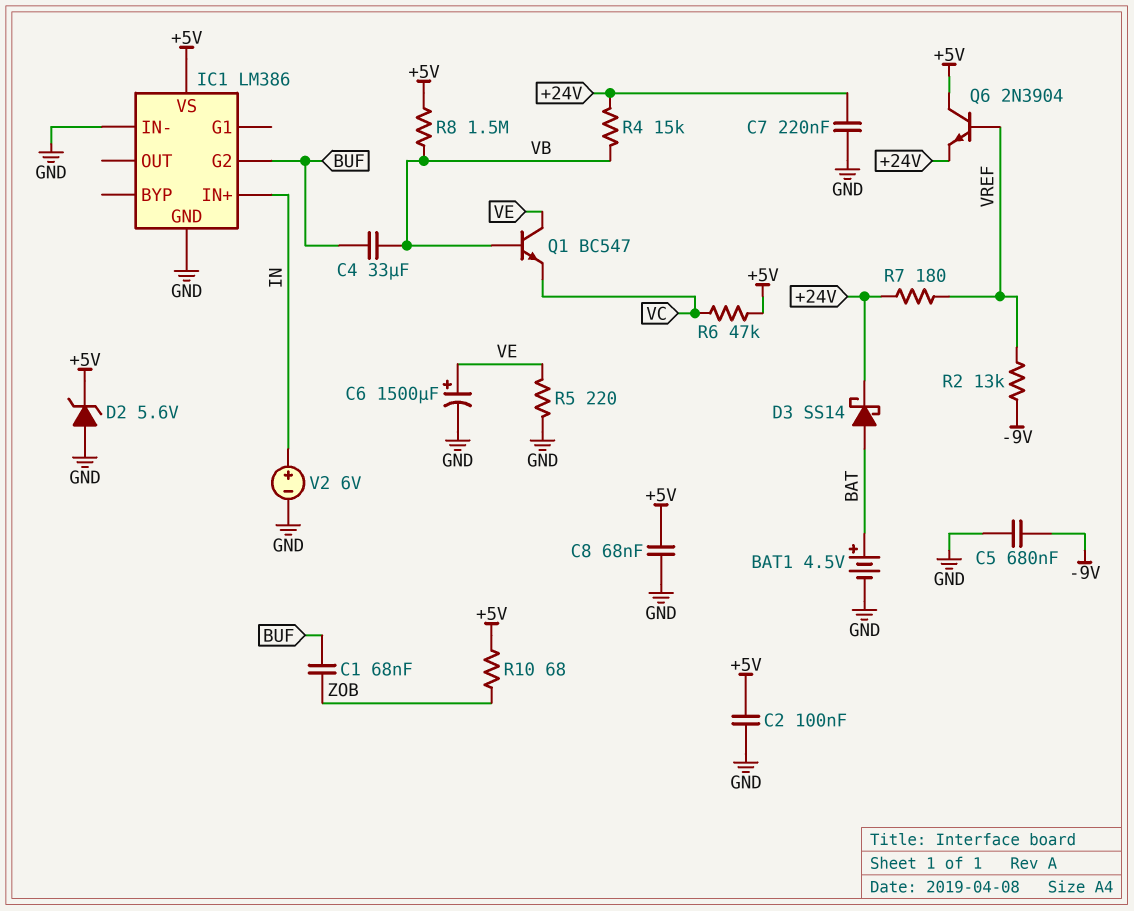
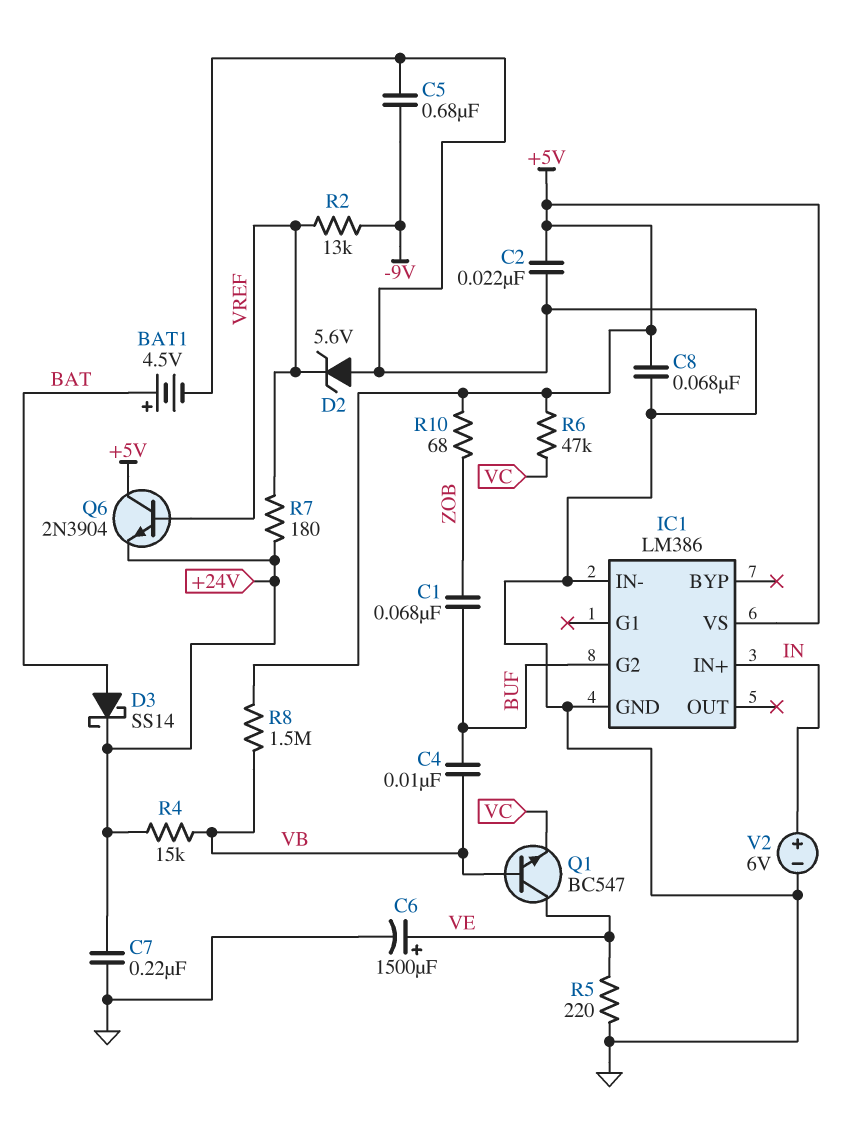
C2: 100nF (+5V, GND) -> 22nF (+5V, GND)
C4: 33uF (BUF, VB) -> 10nF (BUF, VB)
D2: zener 5.6V (A GND, K +5V) -> zener 5.6V (A GND, K VREF)

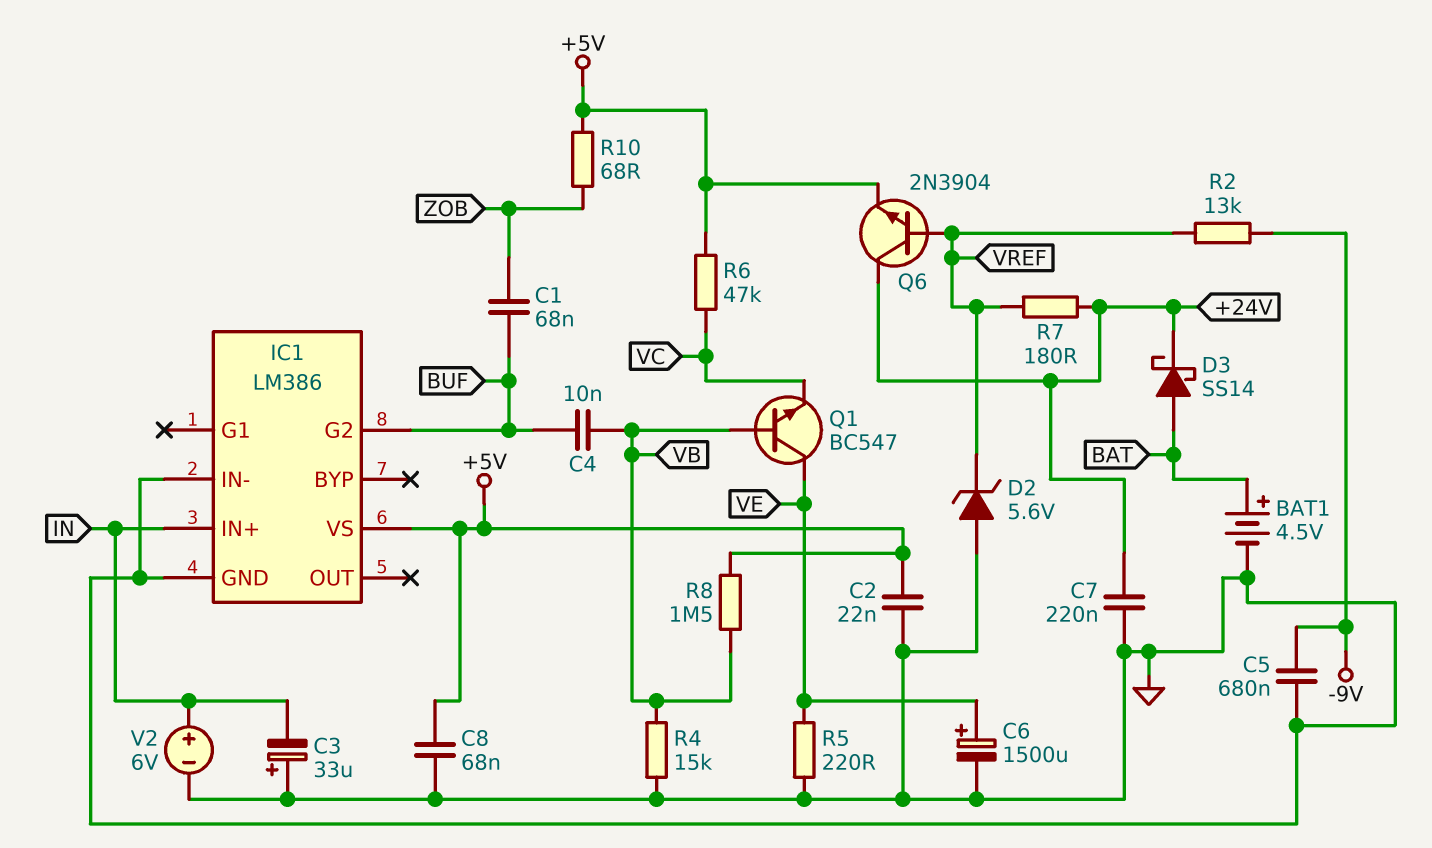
C3: none -> 33uF (plus GND, minus IN)
Q6: NPN 2N3904 (B VREF, C +5V, E +24V) -> NPN 2N3904 (B VREF, C +24V, E +5V)
R4: 15k (+24V, VB) -> 15k (GND, VB)

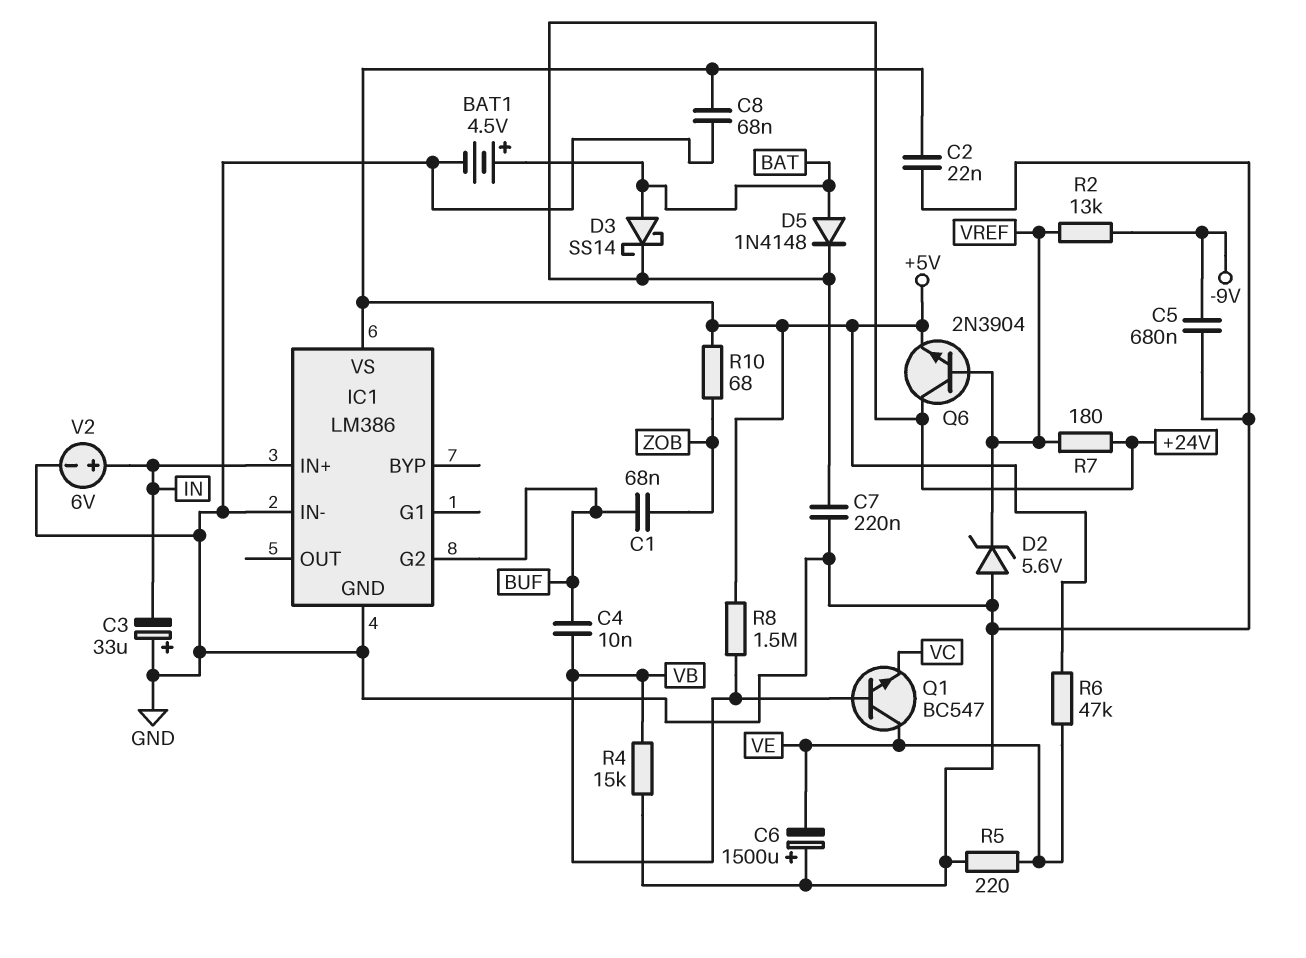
C6: 1500uF (plus VE, minus GND) -> 1500uF (plus GND, minus VE)
D5: none -> diode 1N4148 (A BAT, K +24V)
R6: 47k (+5V, VC) -> 47k (+5V, VE)

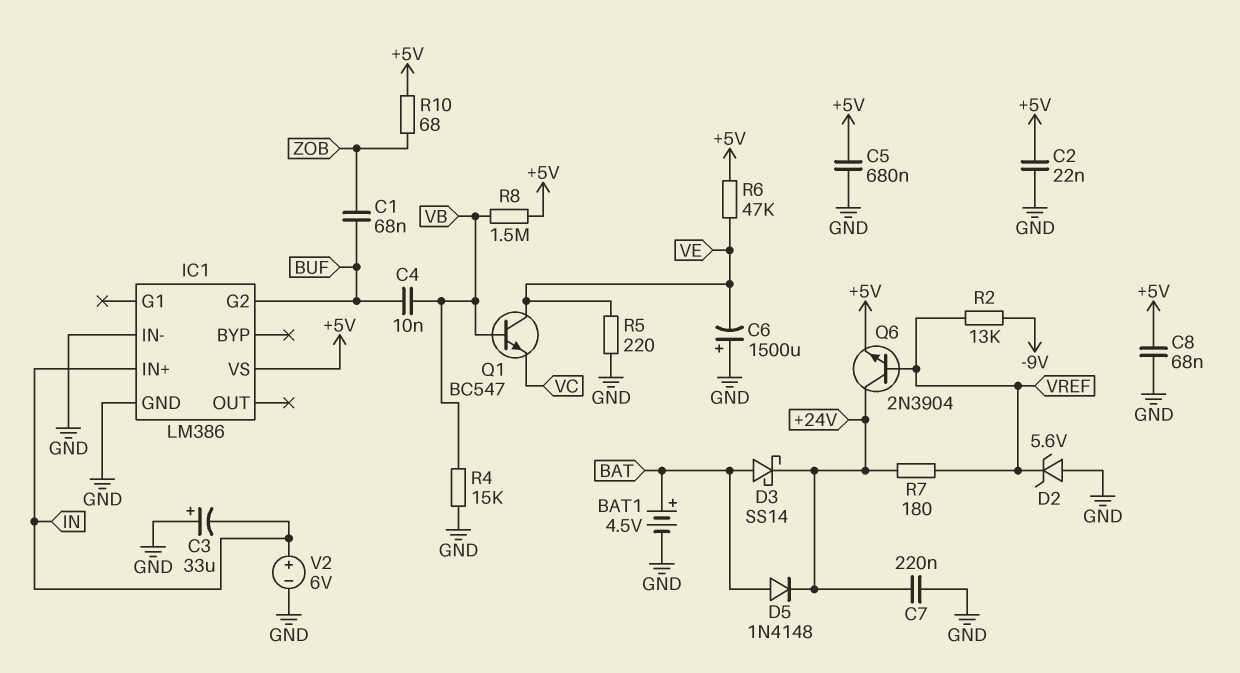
C5: 680nF (-9V, GND) -> 680nF (+5V, GND)

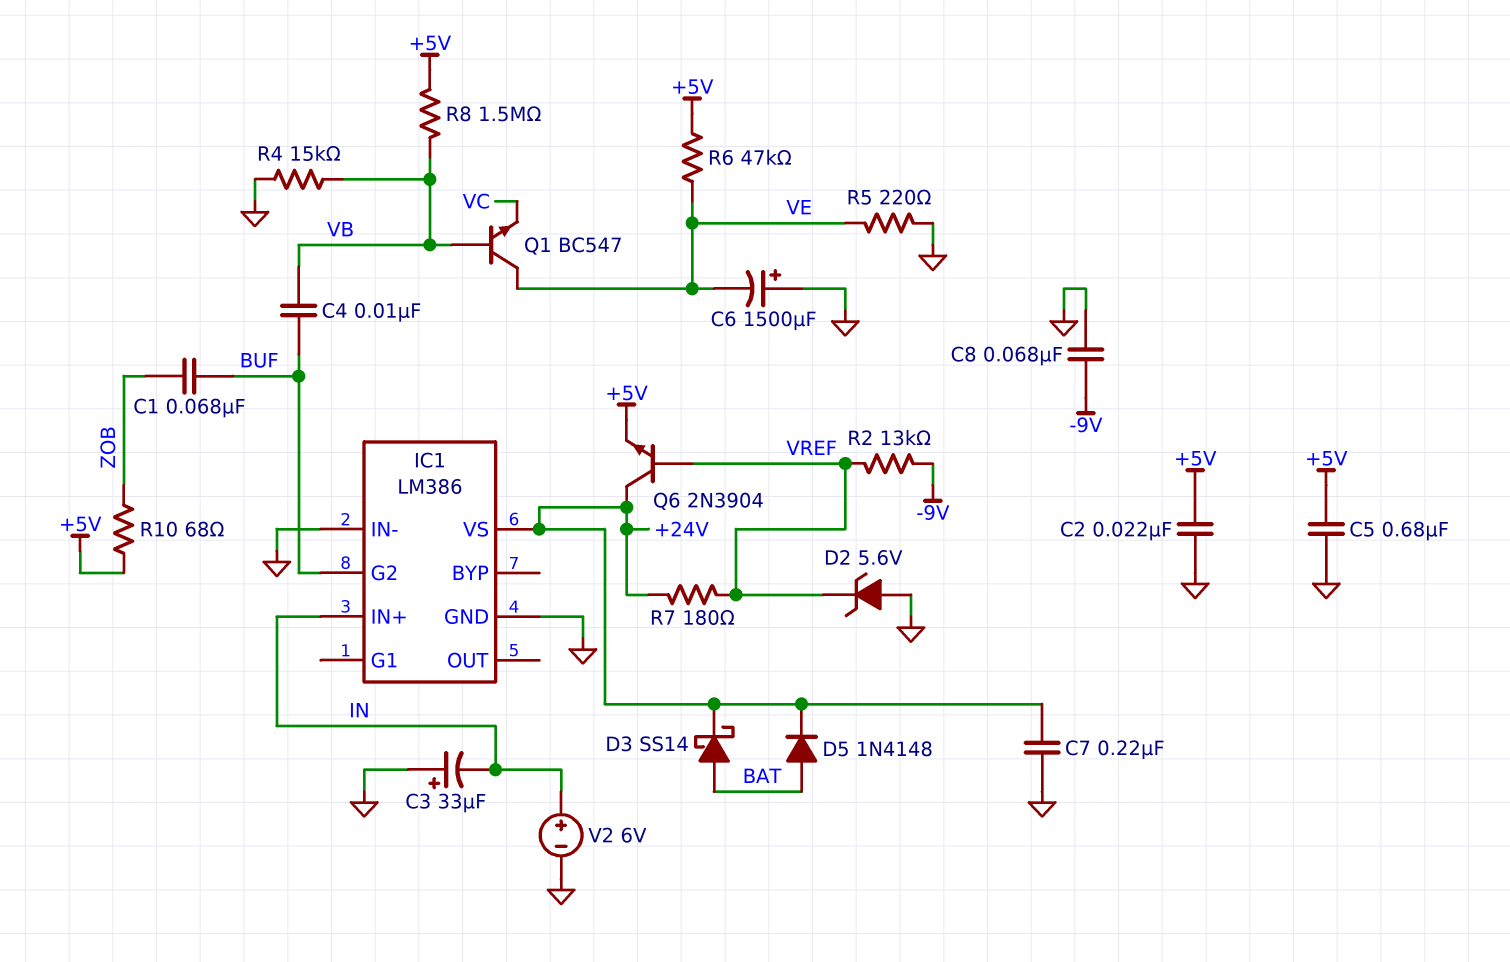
BAT1: 4.5V (plus BAT, minus GND) -> none
C8: 68nF (+5V, GND) -> 68nF (-9V, GND)
IC1 pin VS: +5V -> +24V

